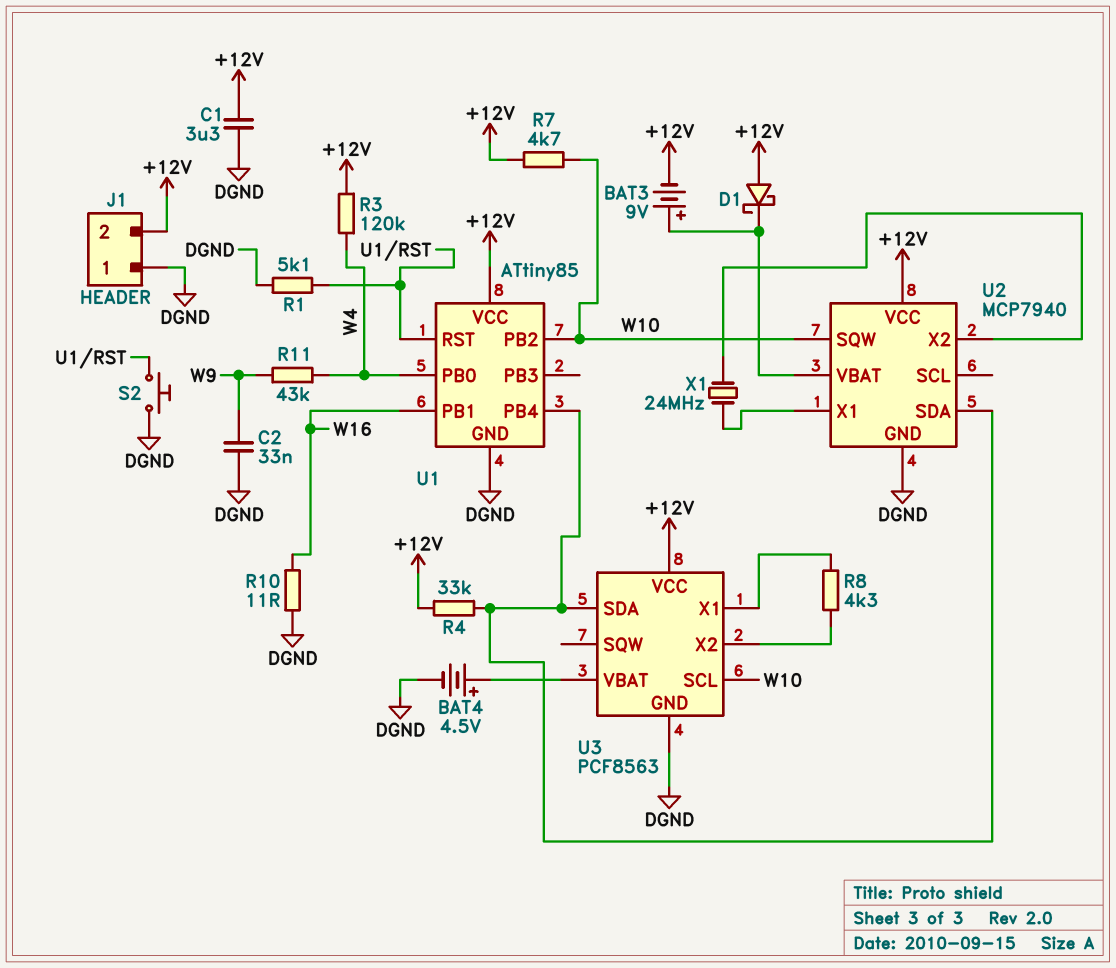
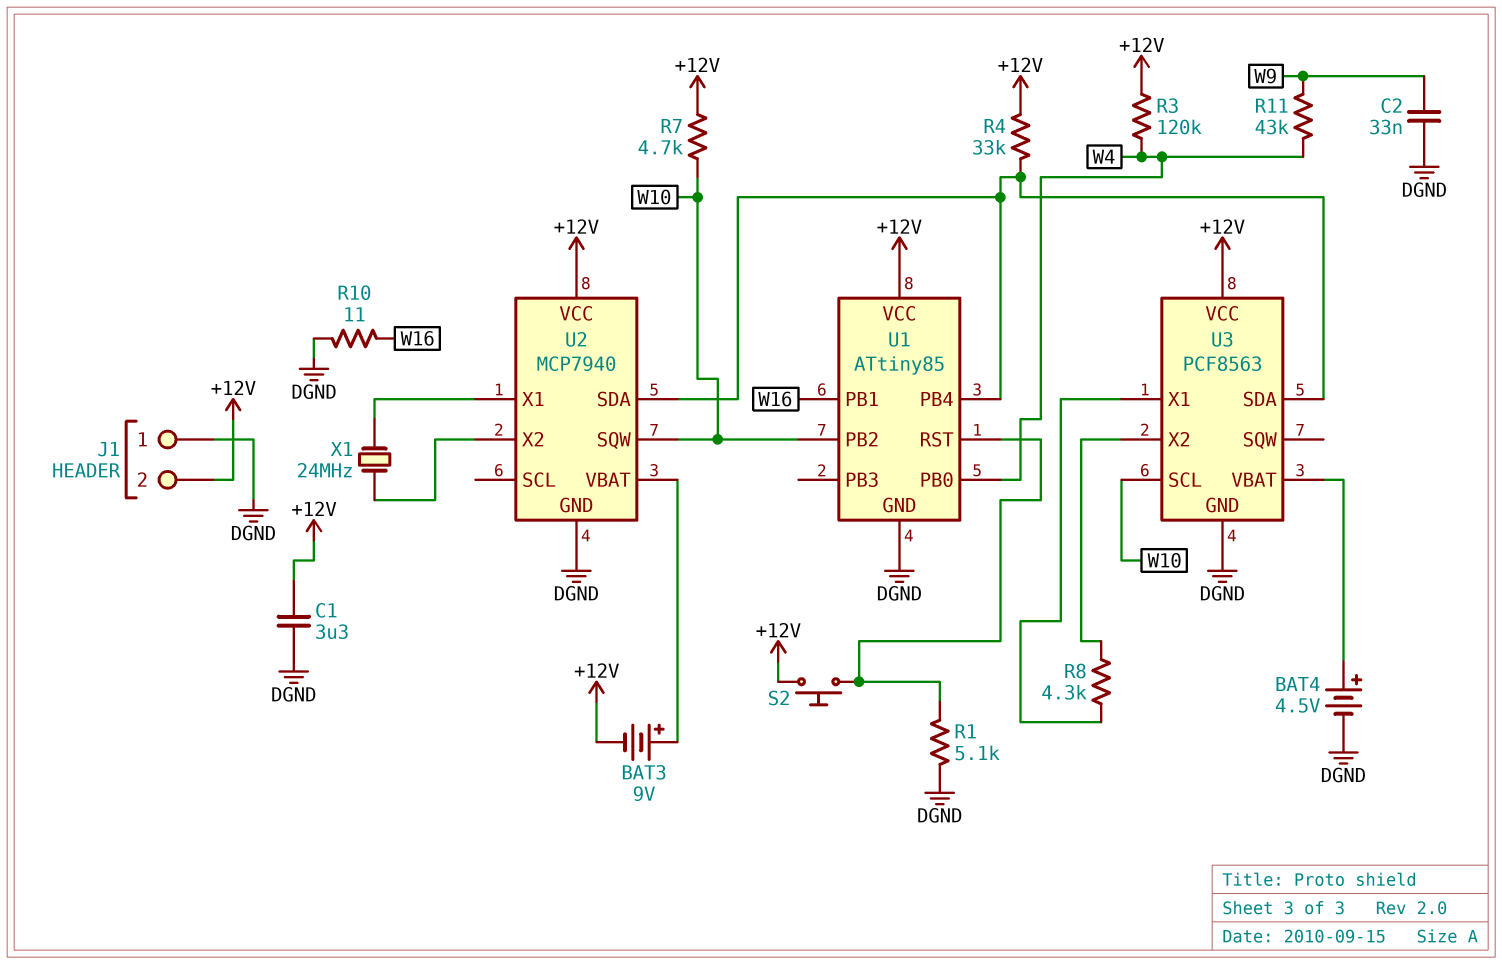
D1: schottky (A +12V, K U2/VBAT) -> none
S2: button (DGND, U1/RST) -> button (+12V, U1/RST)

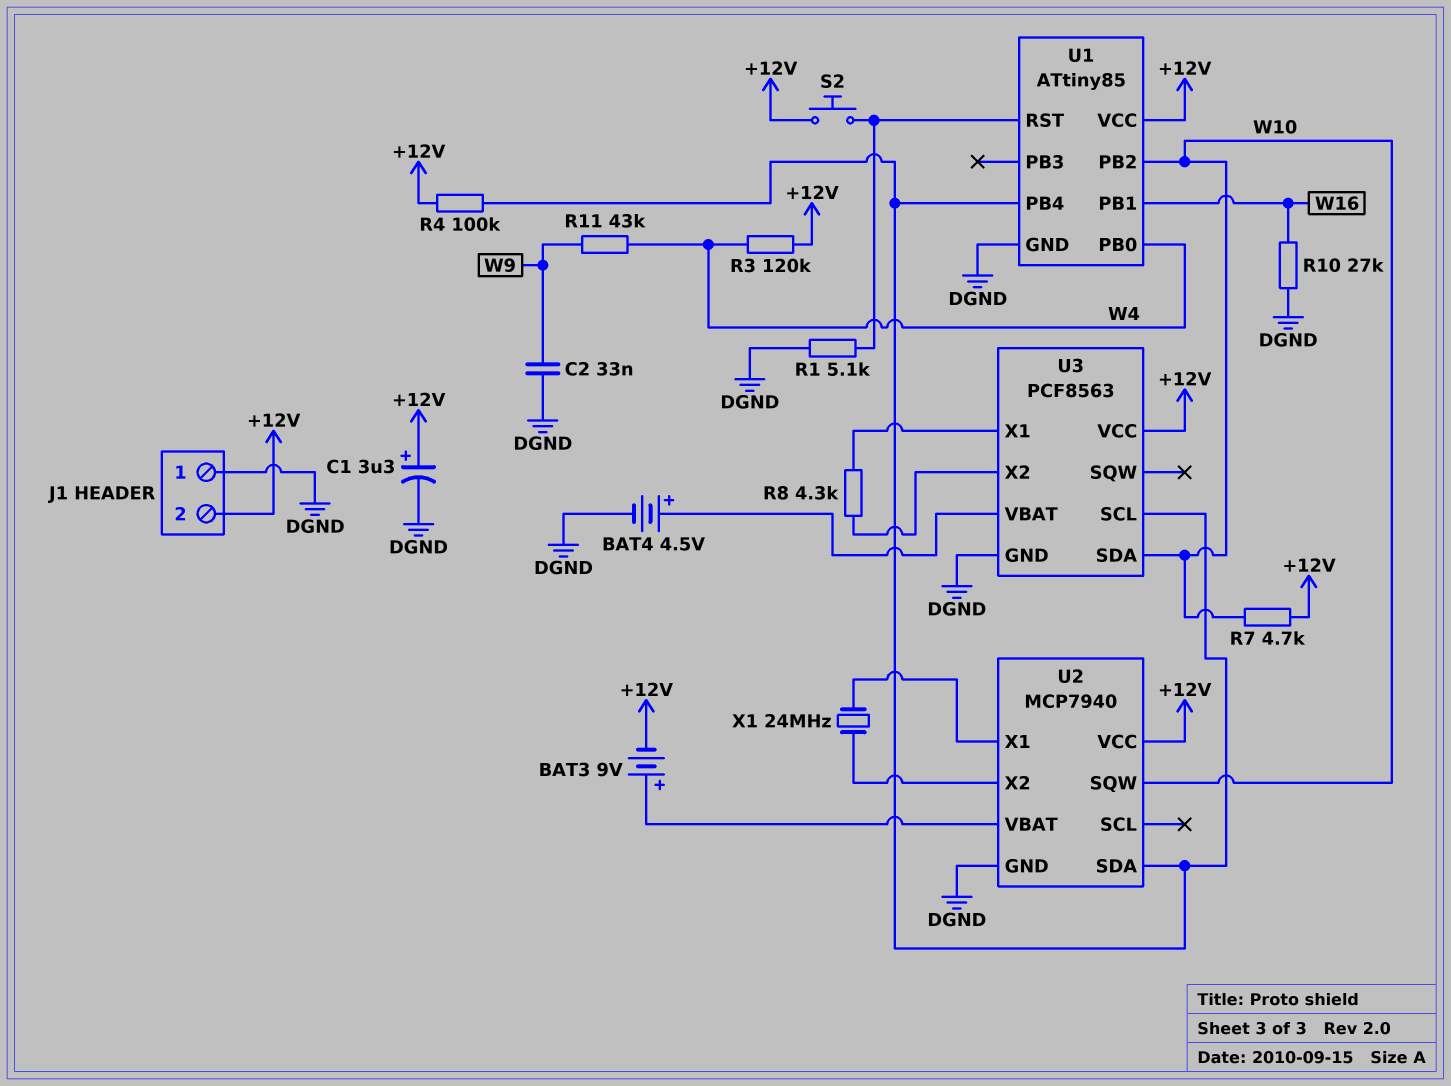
C1: 3.3uF (+12V, DGND) -> 3.3uF (plus +12V, minus DGND)
R4: 33k (+12V, U1/PB4) -> 100k (+12V, U1/PB4)
R10: 11 (DGND, W16) -> 27k (DGND, W16)
U3 pin SCL: W10 -> U1/PB4
U3 pin SDA: U1/PB4 -> W10

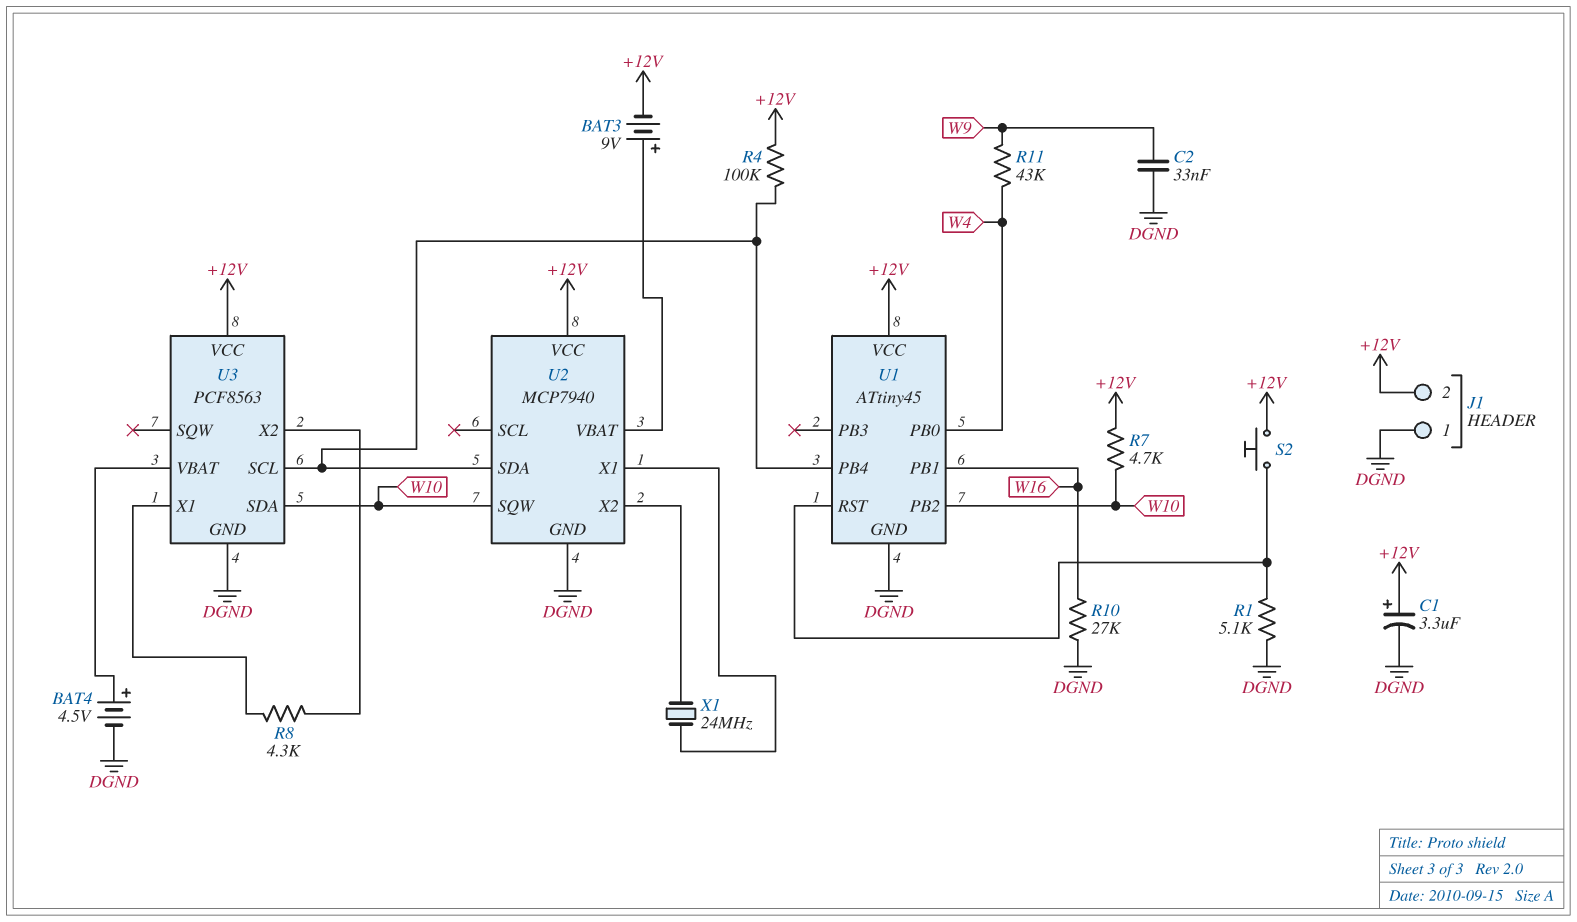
R3: 120k (+12V, W4) -> none
U1: ATtiny85 -> ATtiny45

